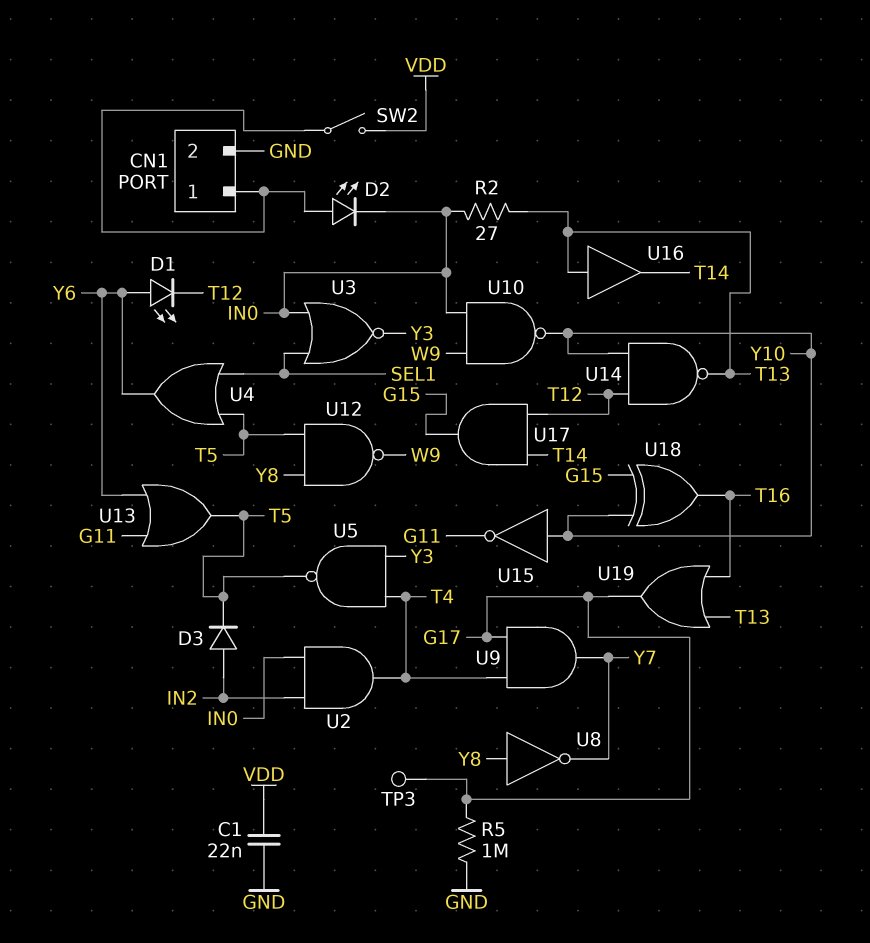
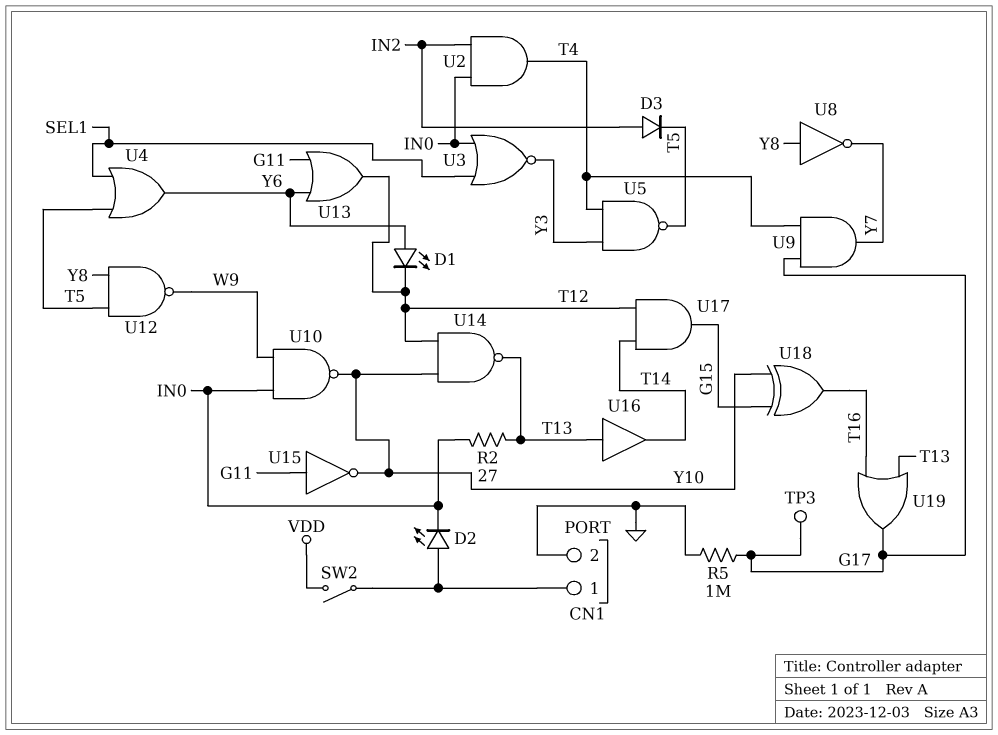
C1: 22nF (GND, VDD) -> none
U13: OR (in G11, in Y6, out T5) -> OR (in G11, in Y6, out T12)
U15: NOT (in Y10, out G11) -> NOT (in G11, out Y10)

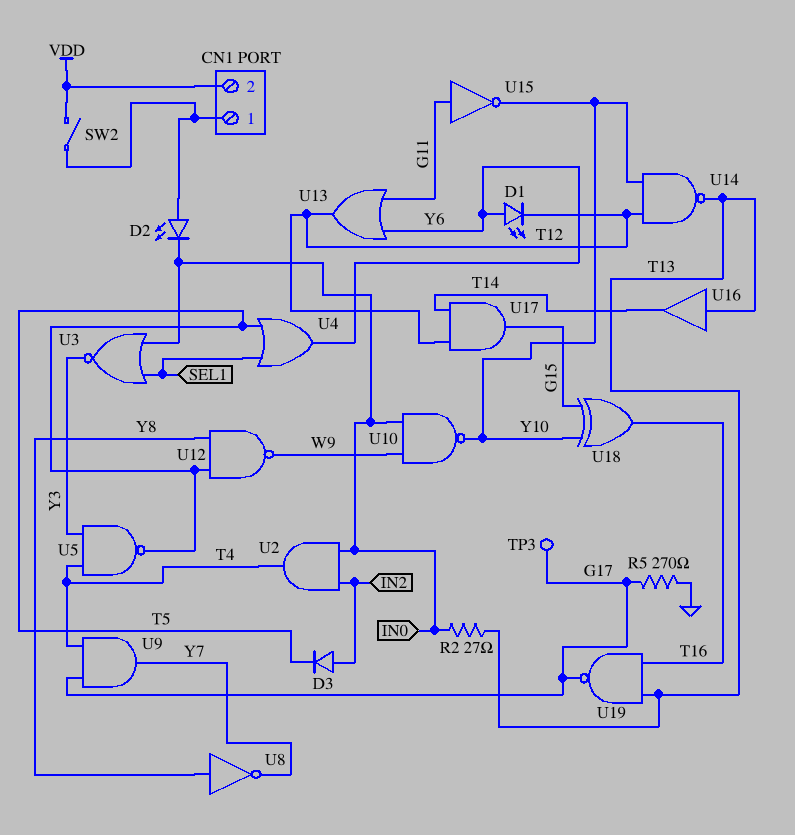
CN1 pin 2: GND -> VDD
R5: 1M (G17, GND) -> 270 (G17, GND)
U19: OR (in T13, in T16, out G17) -> NAND (in T13, in T16, out G17)

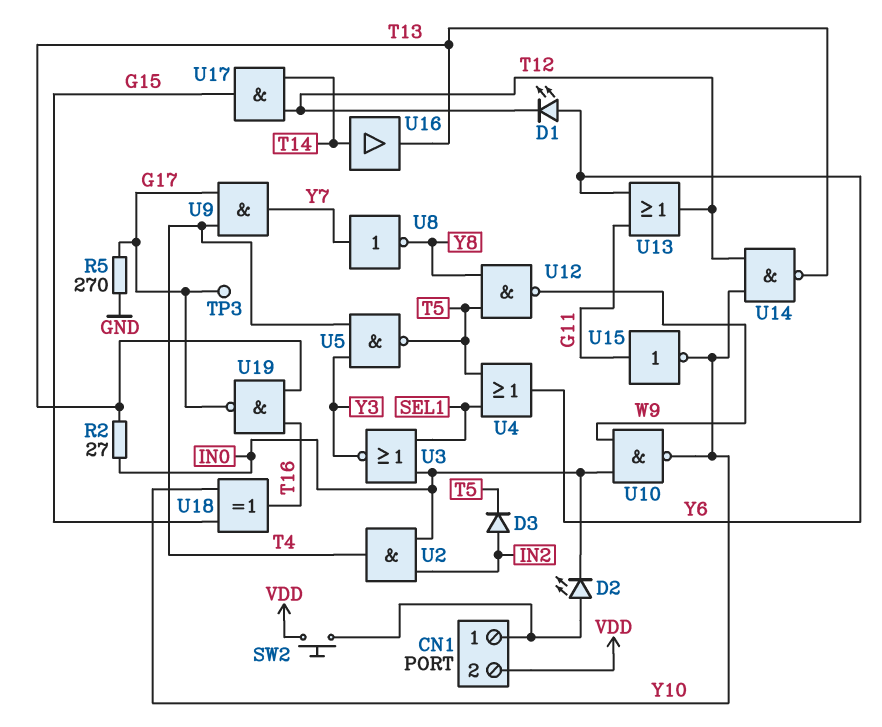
SW2: switch (CN1/1, VDD) -> button (CN1/1, VDD)
U8: NOT (in Y8, out Y7) -> NOT (in Y7, out Y8)
U16: buffer (in T13, out T14) -> buffer (in T14, out T13)

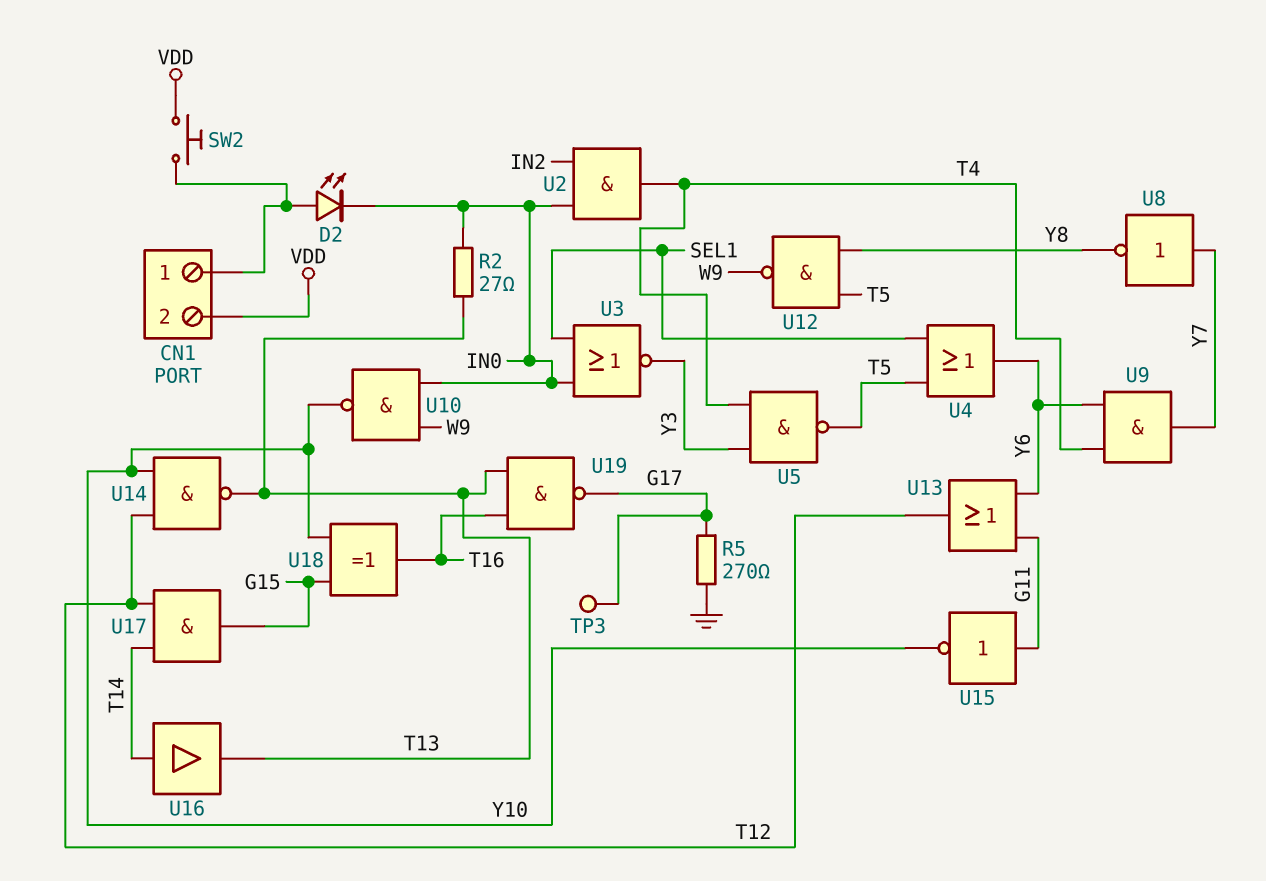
D1: LED (A Y6, K T12) -> none
D3: diode (A IN2, K T5) -> none
U9: AND (in G17, in T4, out Y7) -> AND (in T4, in Y6, out Y7)

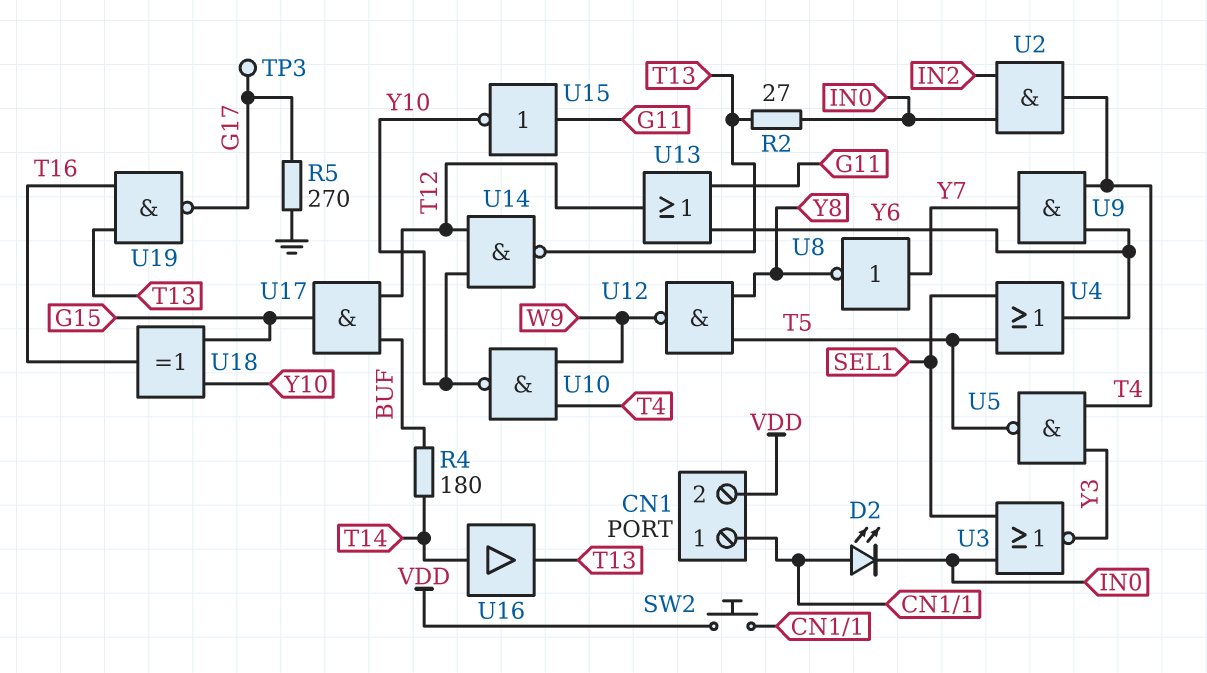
R4: none -> 180 (BUF, T14)
U10: NAND (in IN0, in W9, out Y10) -> NAND (in T4, in W9, out Y10)
U17: AND (in T12, in T14, out G15) -> AND (in BUF, in T12, out G15)

